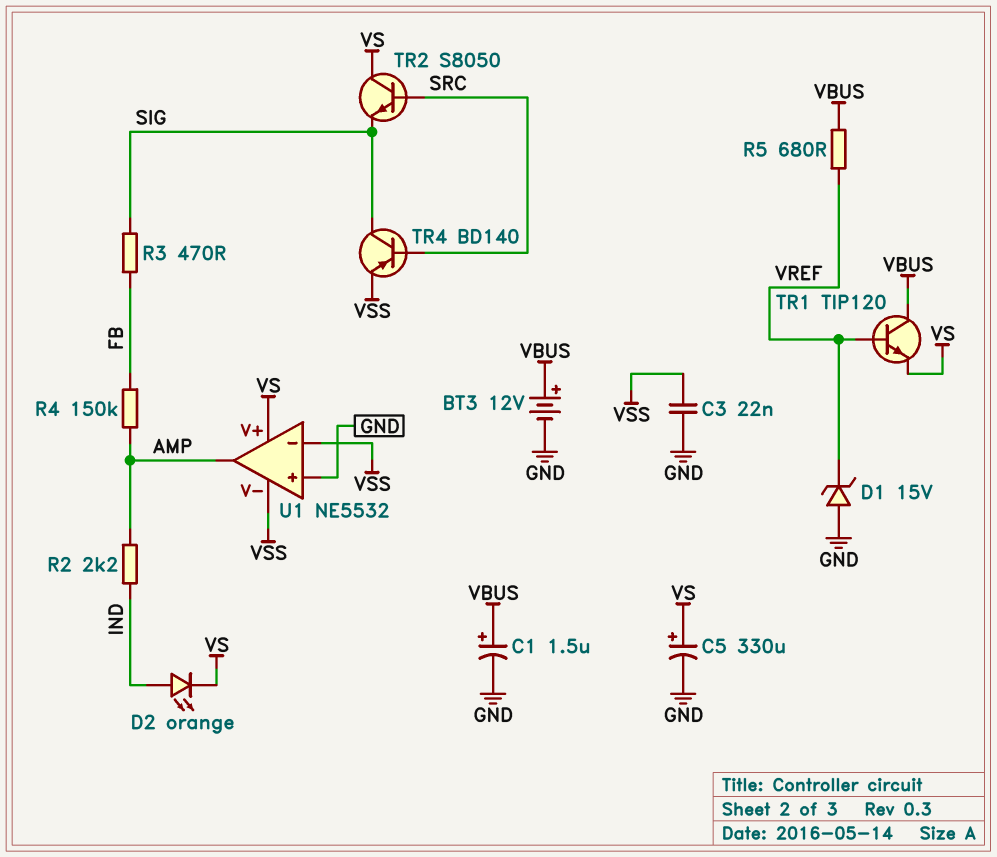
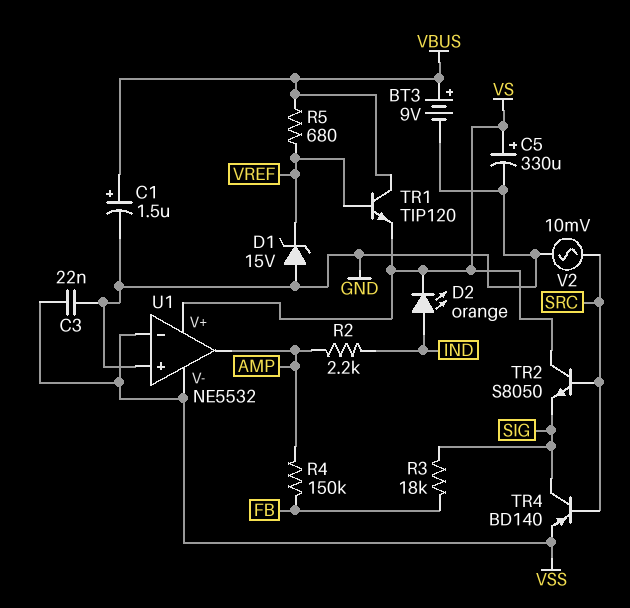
BT3: 12V (plus VBUS, minus GND) -> 9V (plus VBUS, minus GND)
R3: 470 (FB, SIG) -> 18k (FB, SIG)
V2: none -> AC 10mV (GND, SRC)

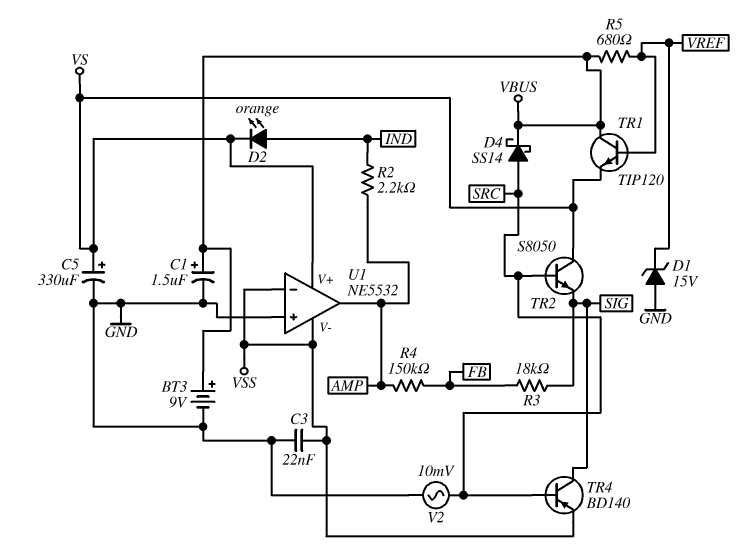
D4: none -> schottky SS14 (A SRC, K VBUS)

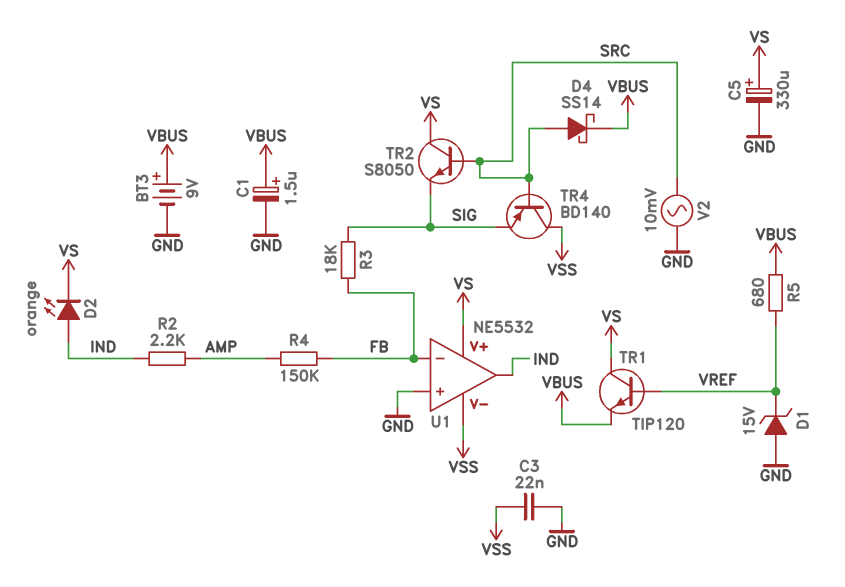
TR1: NPN TIP120 (B VREF, C VBUS, E VS) -> NPN TIP120 (B VREF, C VS, E VBUS)
TR4: PNP BD140 (B SRC, C SIG, E VSS) -> PNP BD140 (B SRC, C VSS, E SIG)
U1 pin in-: VSS -> FB
U1 pin out: AMP -> IND

